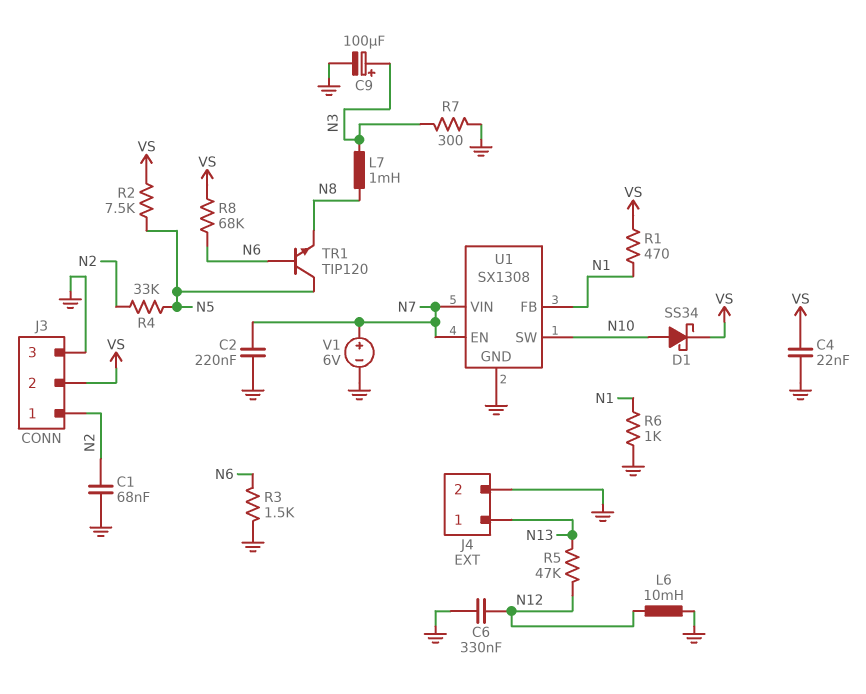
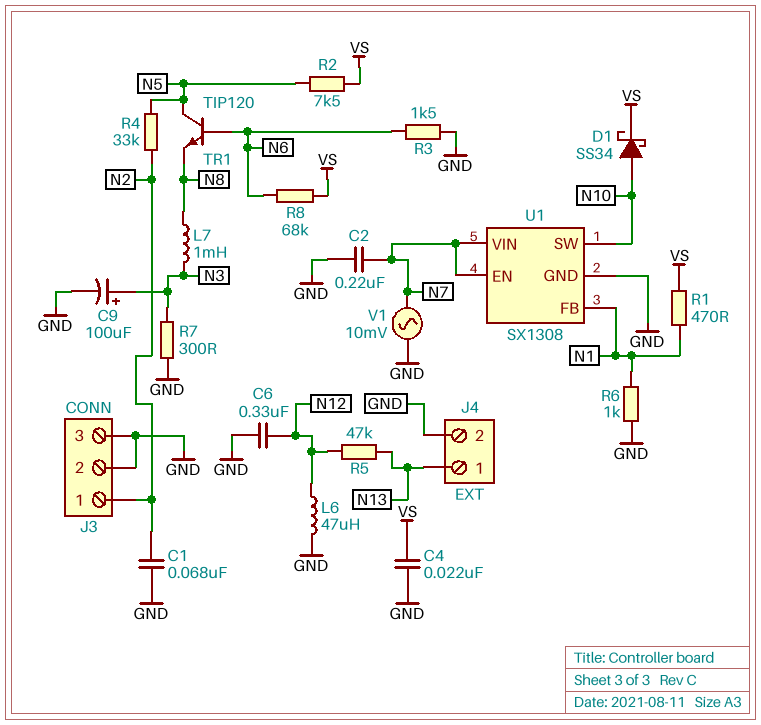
J3 pin 2: VS -> GND
L6: 10mH (GND, N12) -> 47uH (GND, N12)
V1: 6V (plus N7, minus GND) -> AC 10mV (GND, N7)

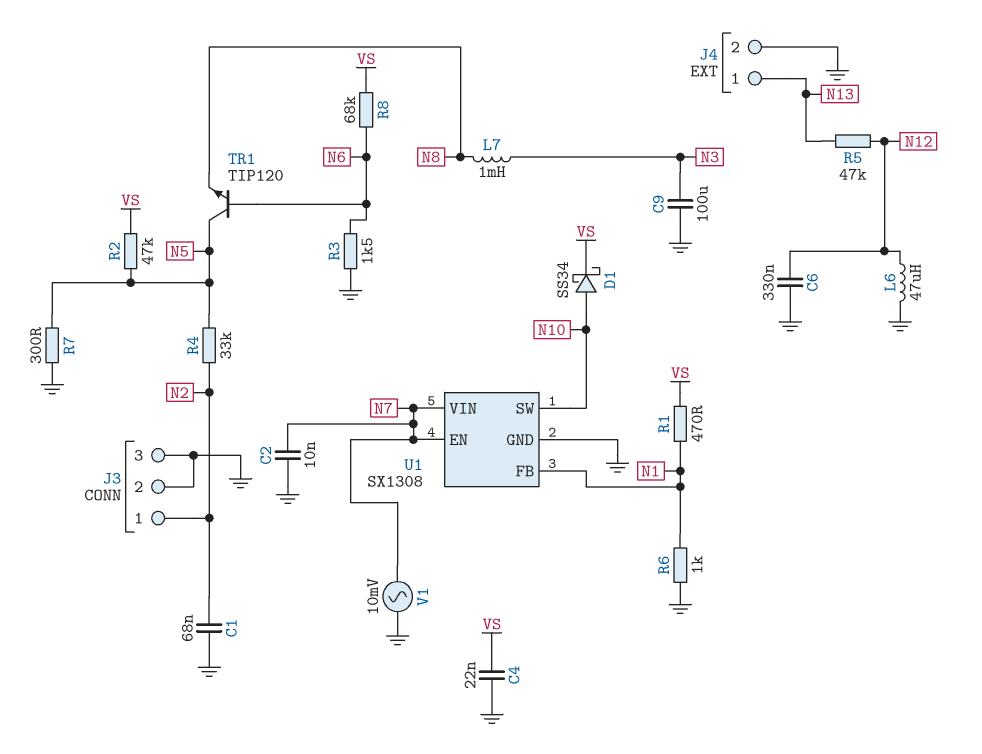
C2: 220nF (GND, N7) -> 10nF (GND, N7)
C9: 100uF (plus N3, minus GND) -> 100uF (GND, N3)
R2: 7.5k (N5, VS) -> 47k (N5, VS)
R7: 300 (GND, N3) -> 300 (GND, N5)

